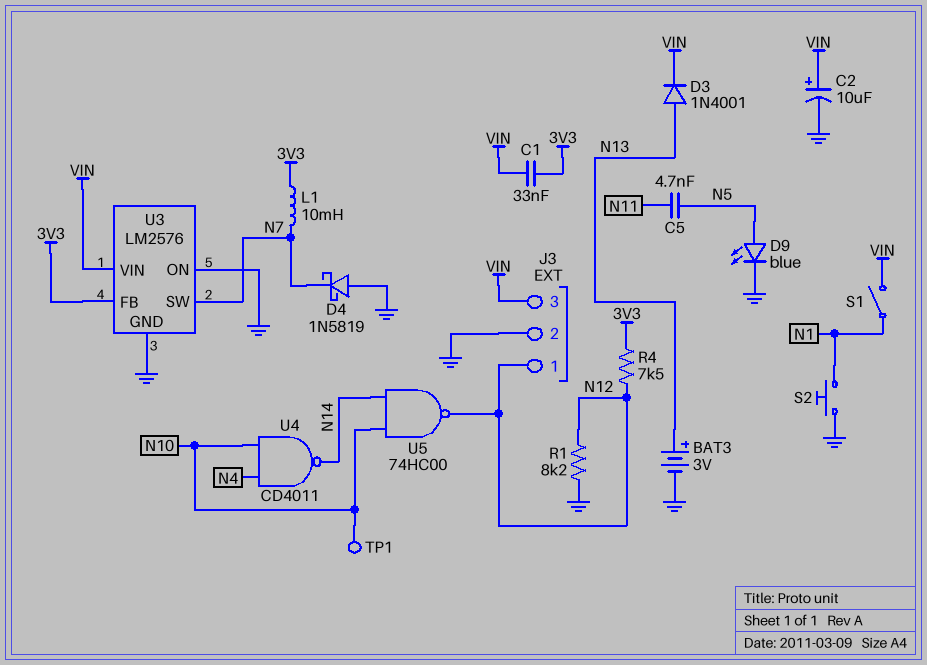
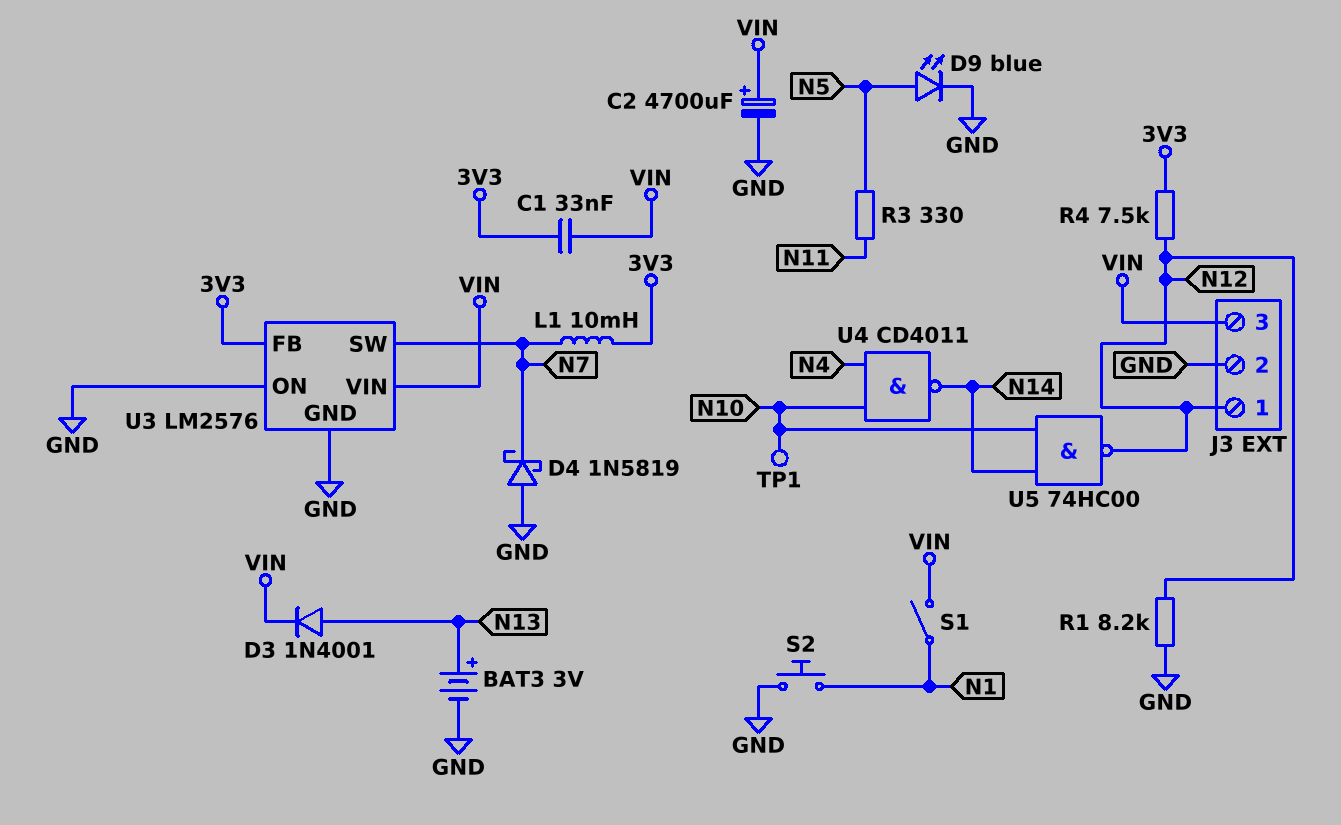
C2: 10uF (plus VIN, minus GND) -> 4700uF (plus VIN, minus GND)
C5: 4.7nF (N5, N11) -> none
R3: none -> 330 (N5, N11)

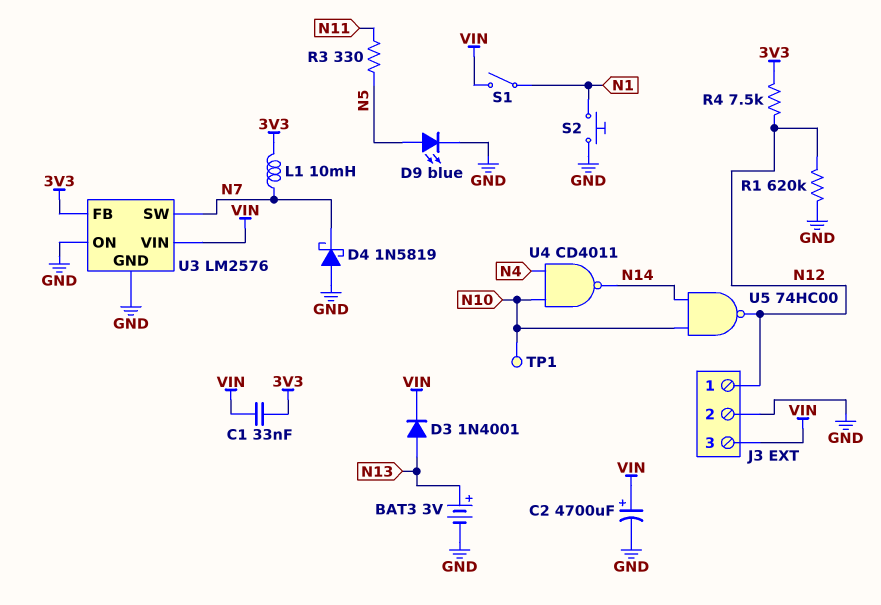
R1: 8.2k (GND, N12) -> 620k (GND, N12)

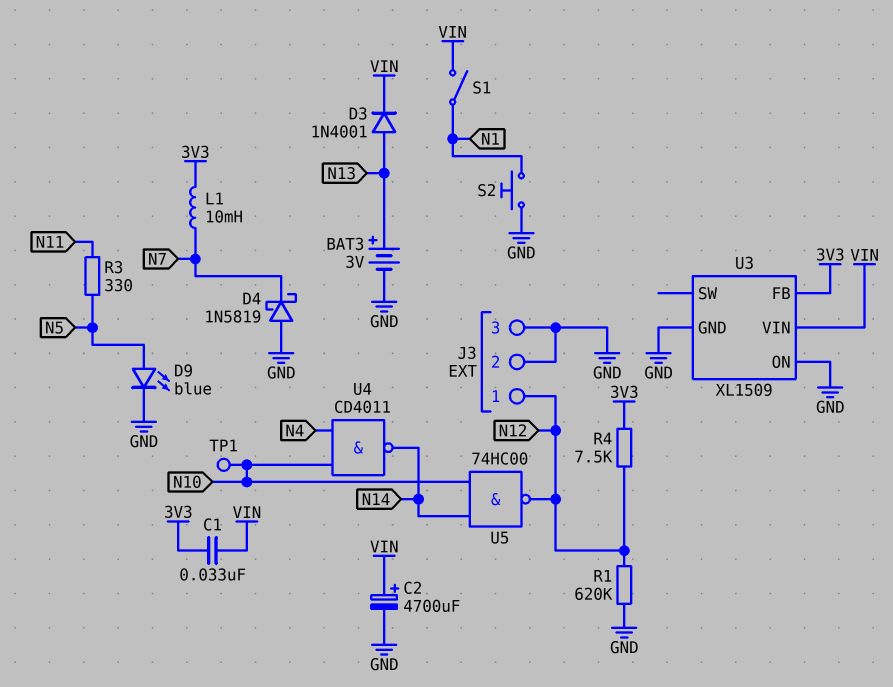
J3 pin 3: VIN -> GND
U3: LM2576 -> XL1509
U3 pin SW: N7 -> none

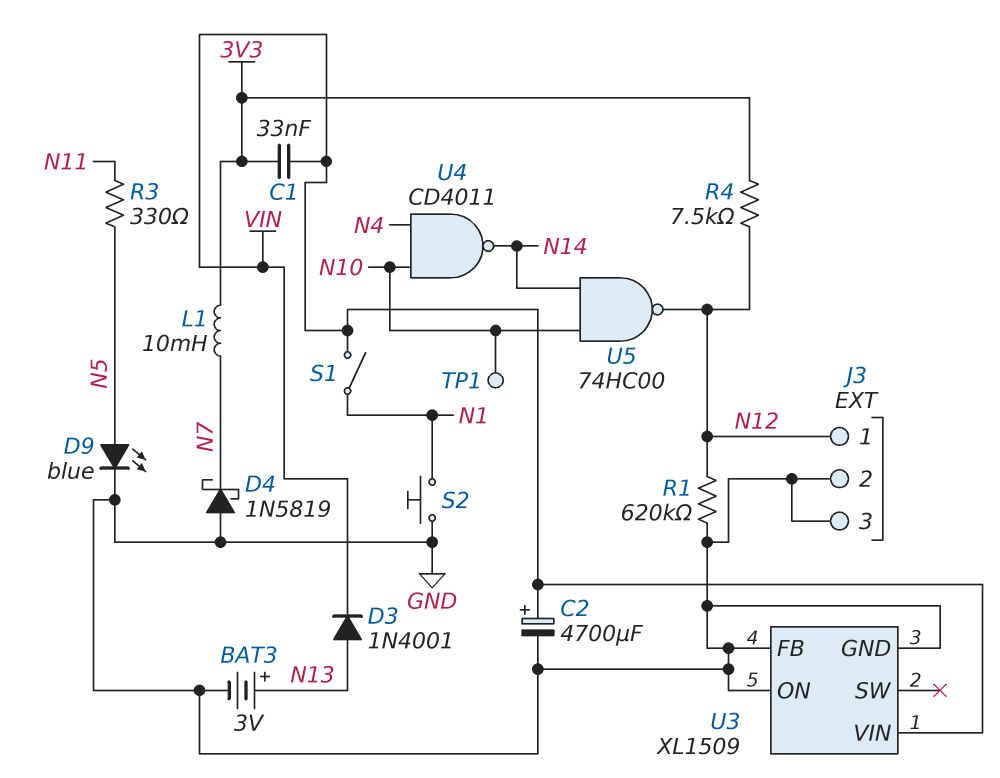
U3 pin FB: 3V3 -> GND

